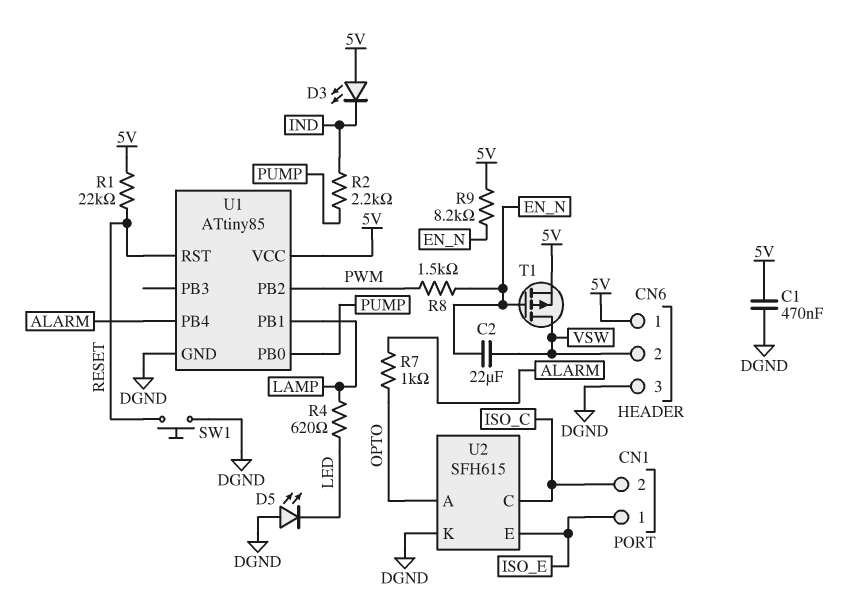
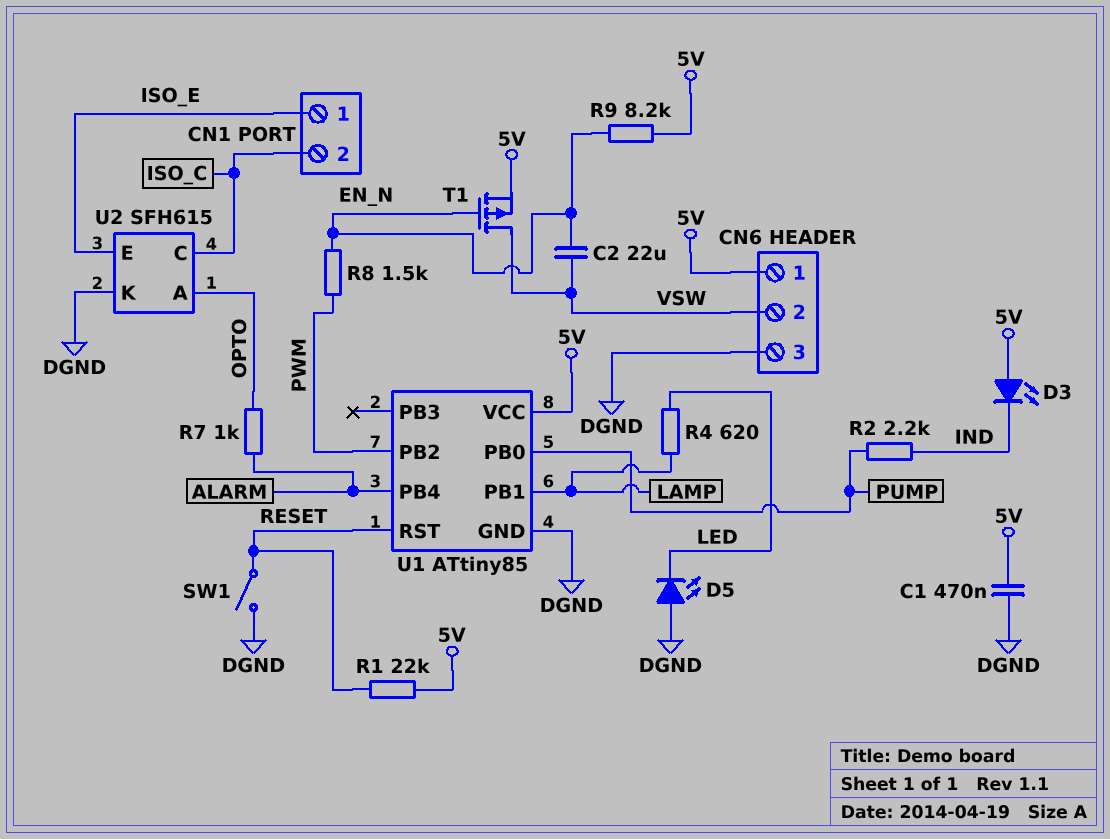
SW1: button (DGND, RESET) -> switch (DGND, RESET)

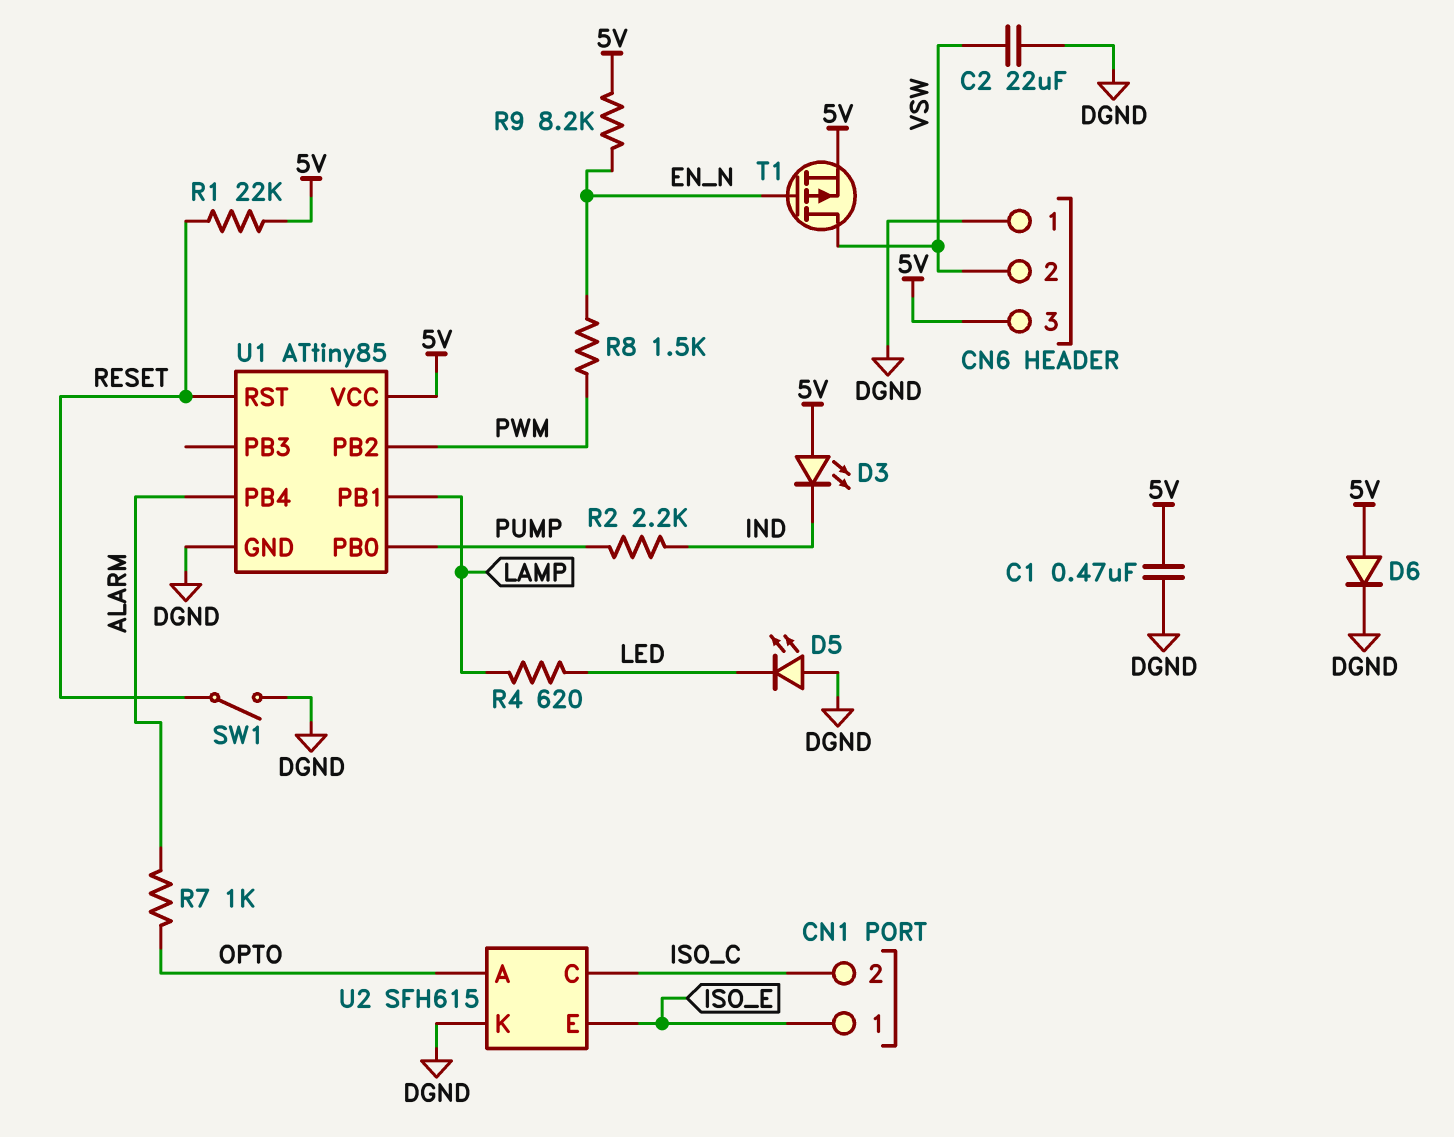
C2: 22uF (EN_N, VSW) -> 22uF (DGND, VSW)
CN6 pin 1: 5V -> DGND
CN6 pin 3: DGND -> 5V
D6: none -> diode (A 5V, K DGND)

